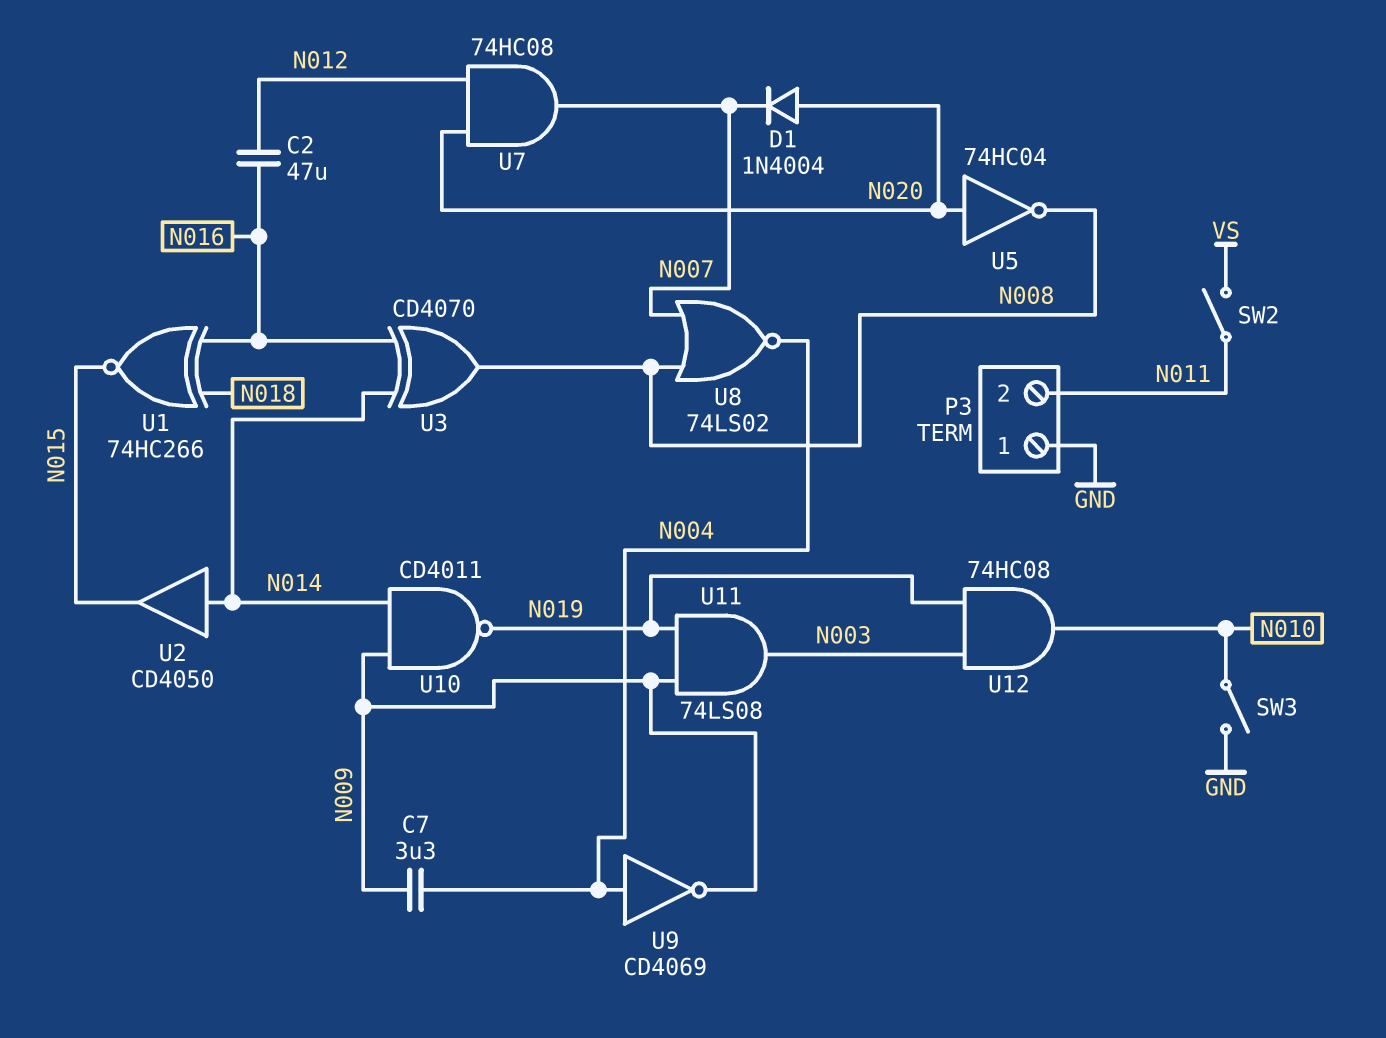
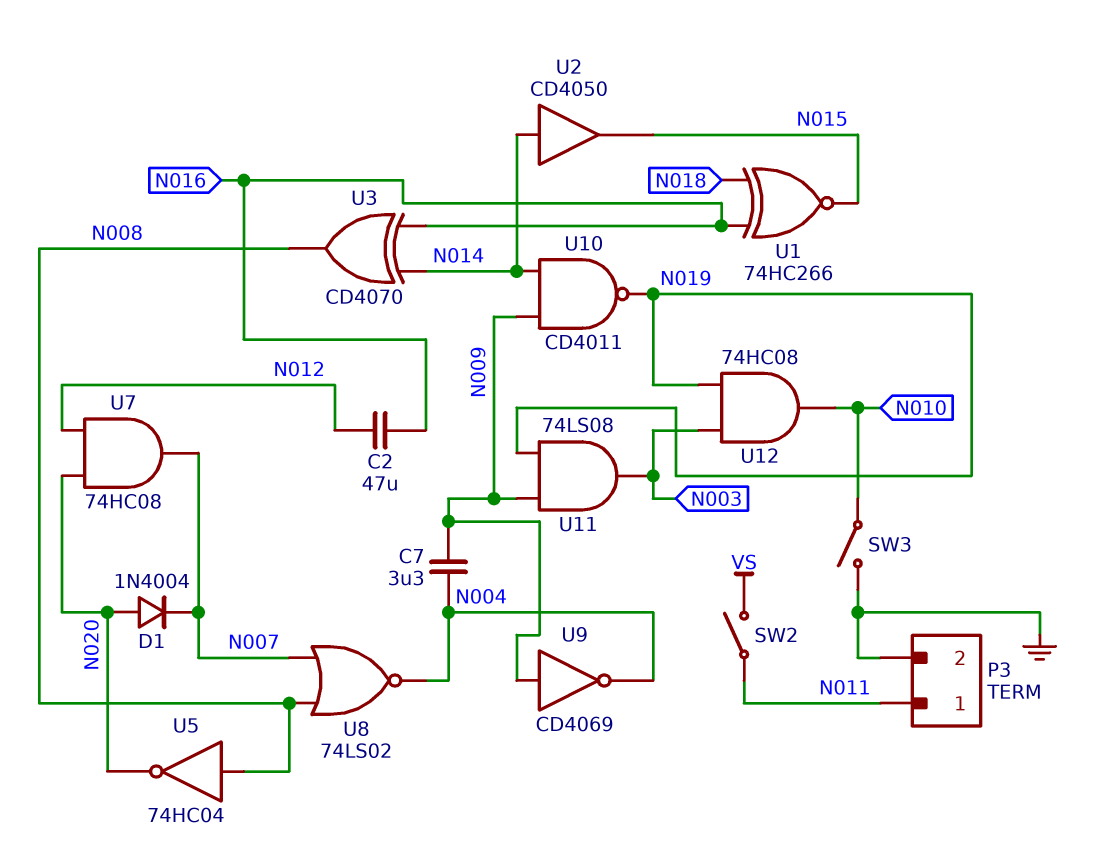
P3 pin 1: GND -> N011
P3 pin 2: N011 -> GND
U5: NOT 74HC04 (in N020, out N008) -> NOT 74HC04 (in N008, out N020)
U9: NOT CD4069 (in N004, out N009) -> NOT CD4069 (in N009, out N004)

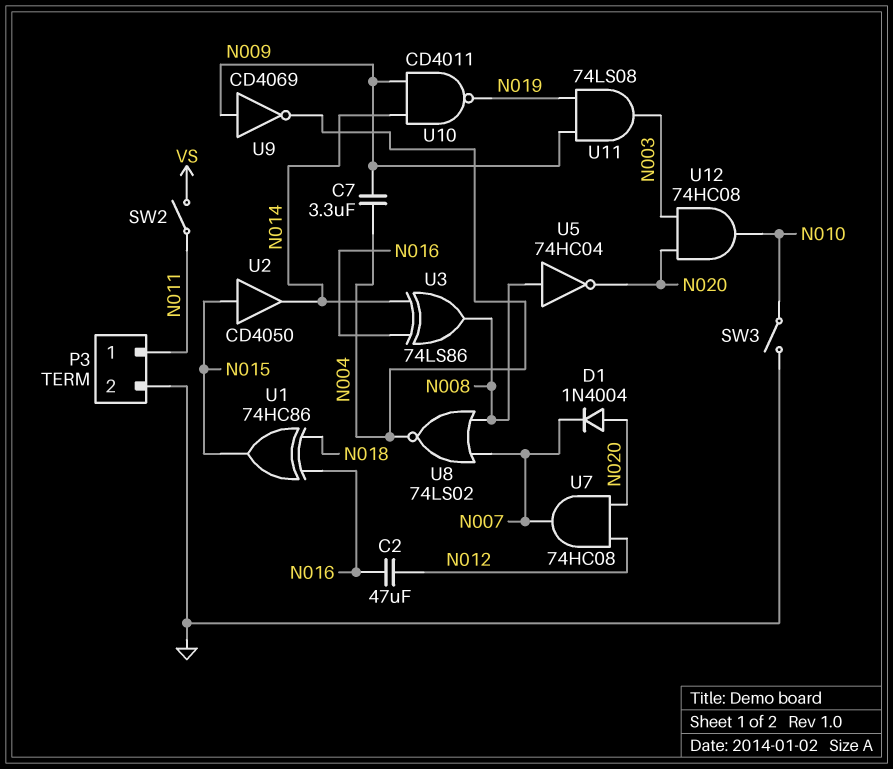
U1: XNOR 74HC266 (in N016, in N018, out N015) -> XOR 74HC86 (in N016, in N018, out N015)
U2: buffer CD4050 (in N014, out N015) -> buffer CD4050 (in N015, out N014)
U3: XOR CD4070 (in N014, in N016, out N008) -> XOR 74LS86 (in N014, in N016, out N008)
U12: AND 74HC08 (in N003, in N019, out N010) -> AND 74HC08 (in N003, in N020, out N010)

